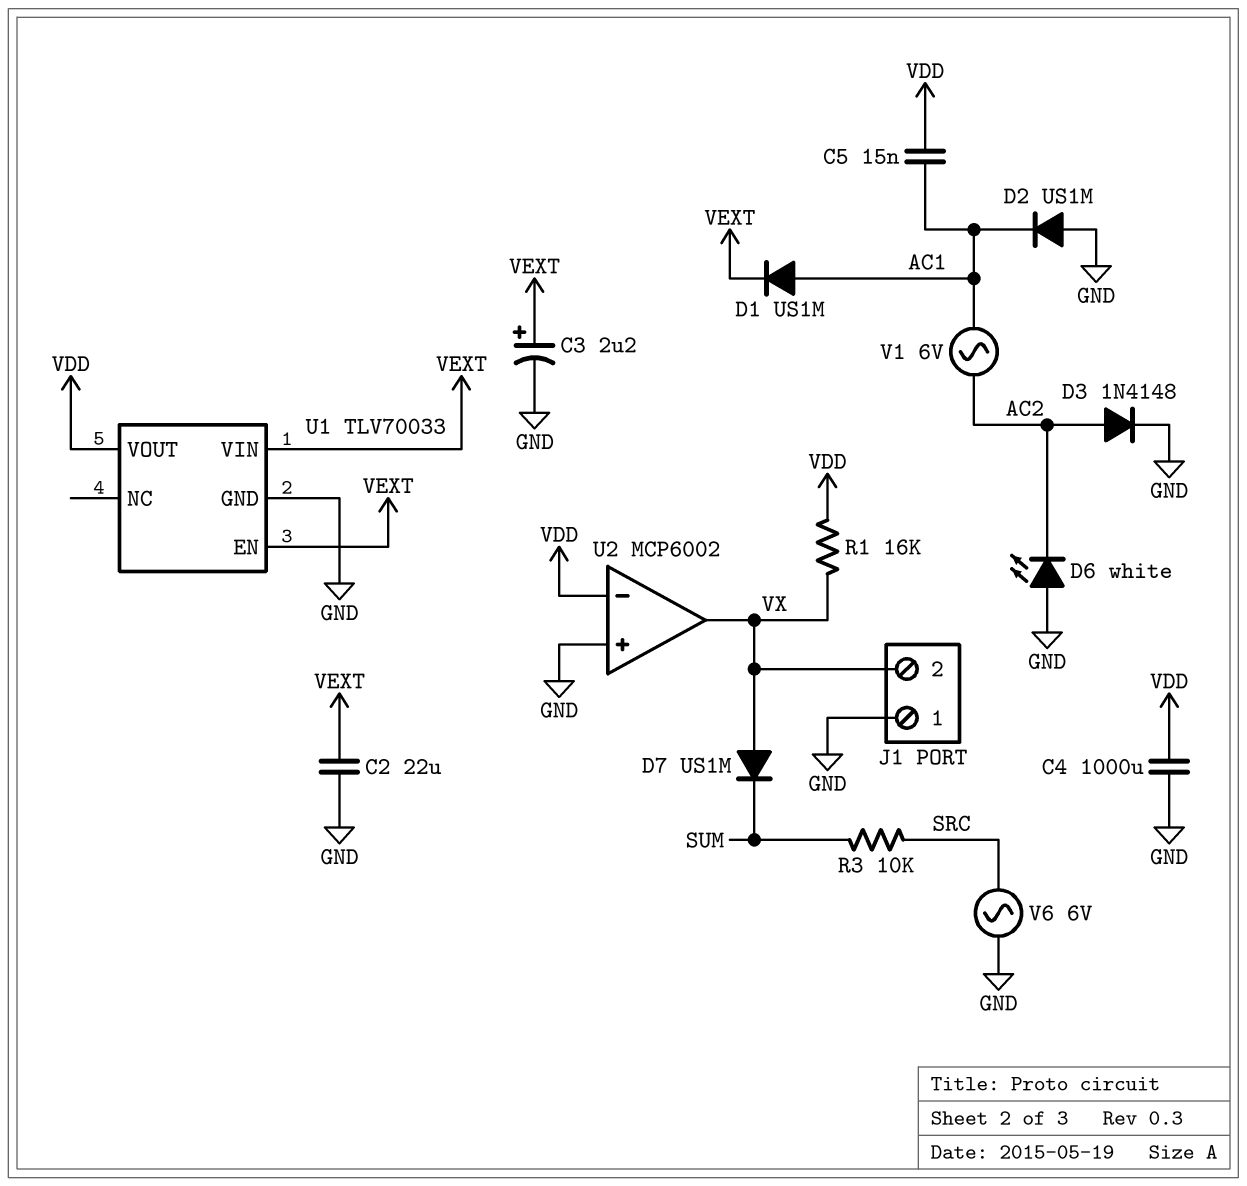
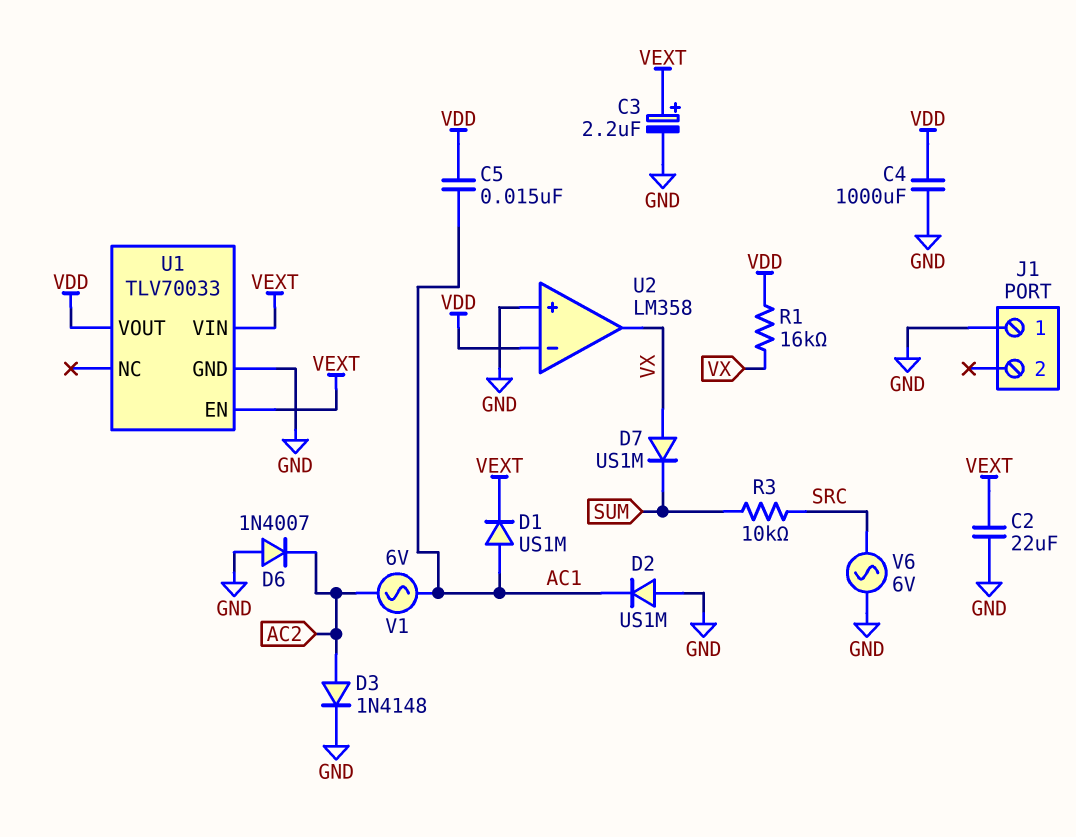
D6: LED white (A GND, K AC2) -> diode 1N4007 (A GND, K AC2)
J1 pin 2: VX -> none
U2: MCP6002 -> LM358

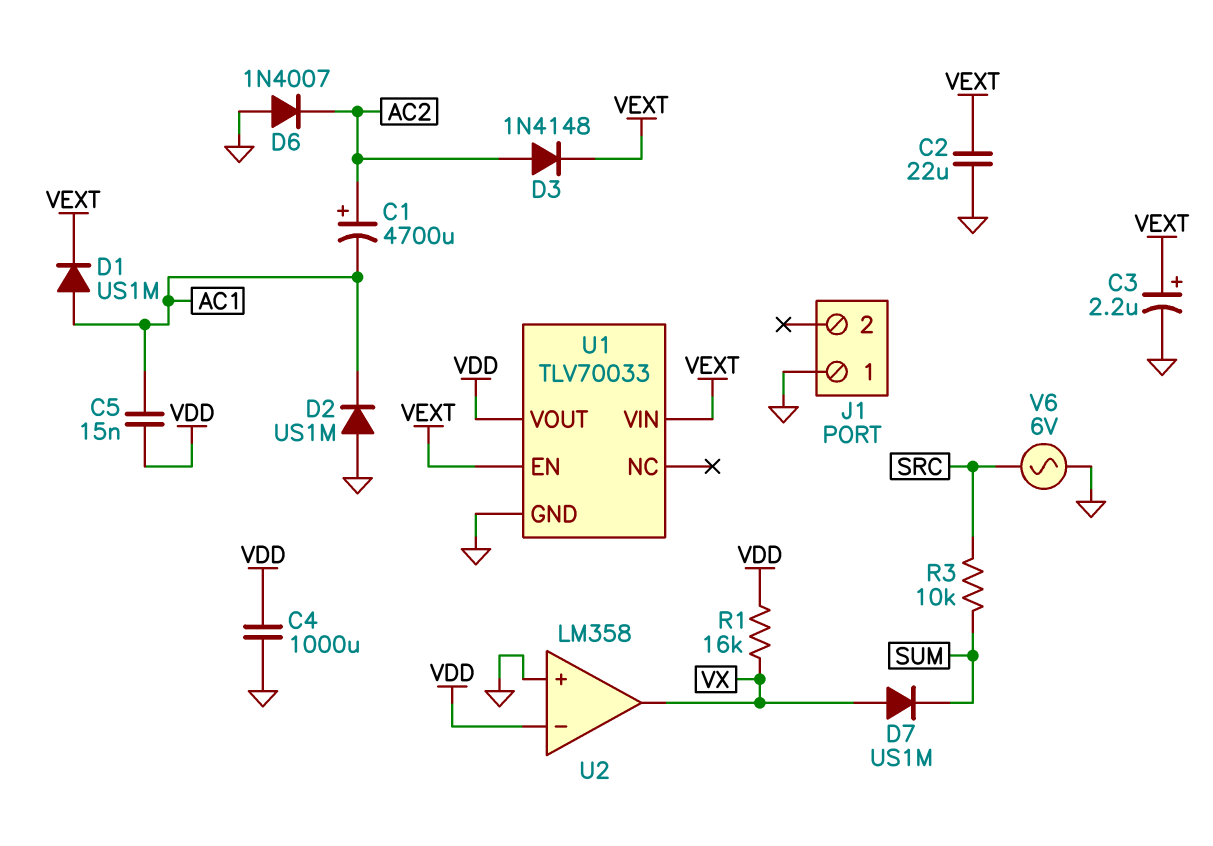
C1: none -> 4700uF (plus AC2, minus AC1)
D3: diode 1N4148 (A AC2, K GND) -> diode 1N4148 (A AC2, K VEXT)
V1: AC 6V (AC1, AC2) -> none

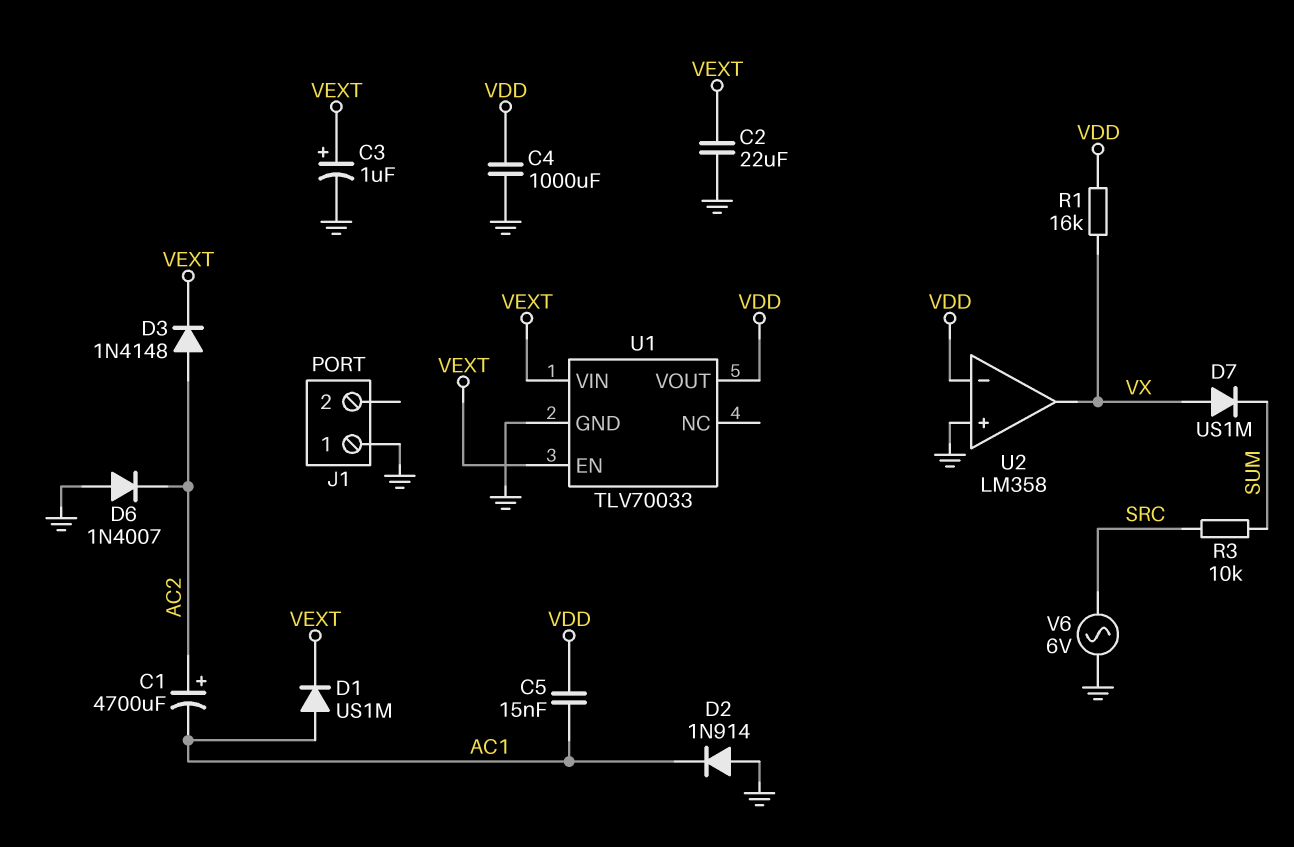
C3: 2.2uF (plus VEXT, minus GND) -> 1uF (plus VEXT, minus GND)
D2: diode US1M (A GND, K AC1) -> diode 1N914 (A GND, K AC1)

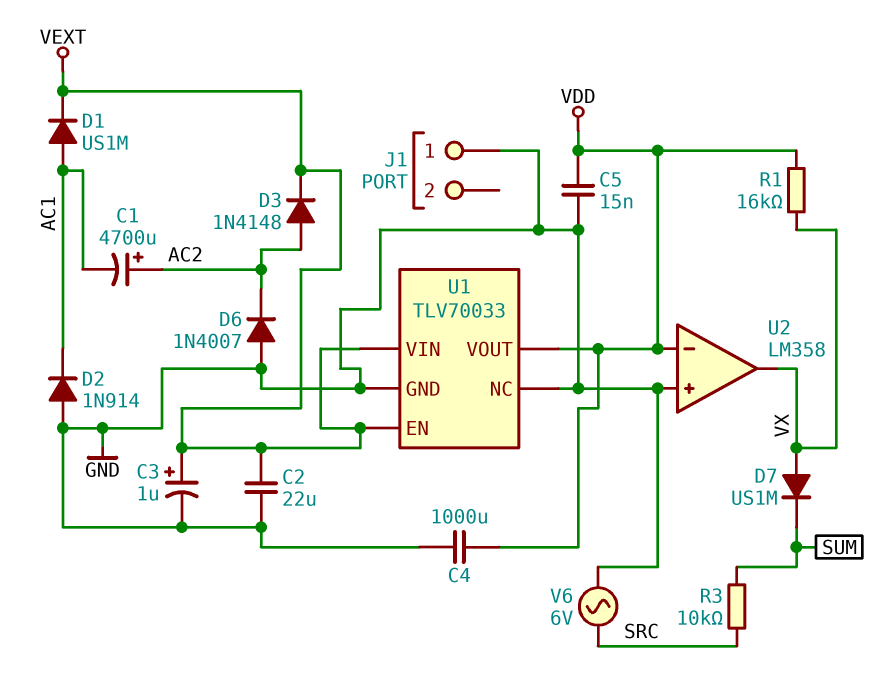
C5: 15nF (AC1, VDD) -> 15nF (GND, VDD)
U1 pin NC: none -> GND

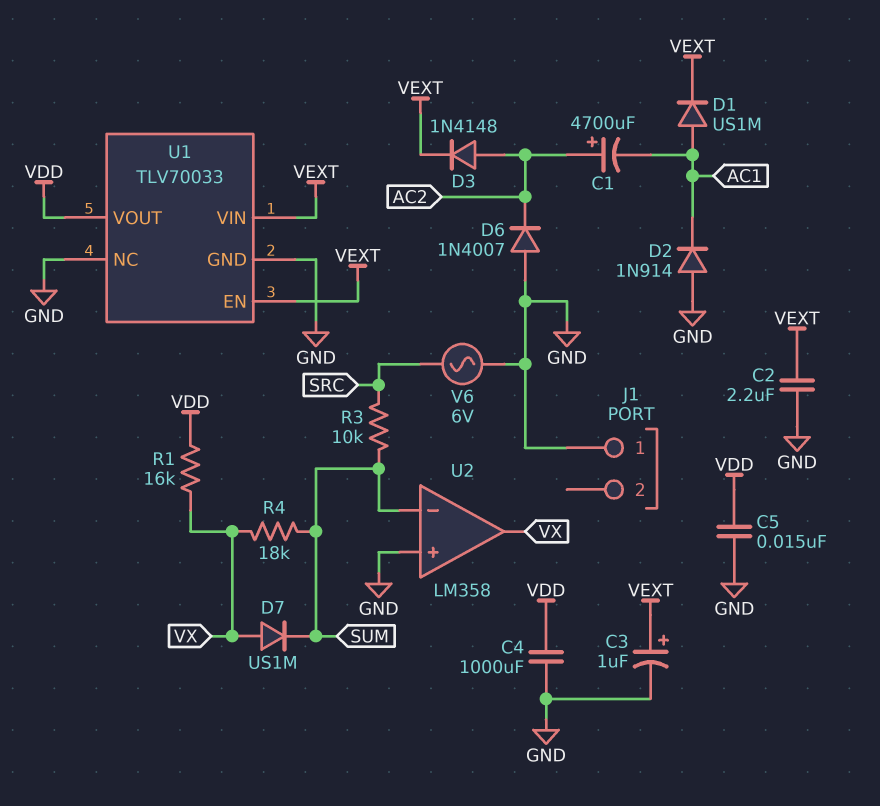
C2: 22uF (GND, VEXT) -> 2.2uF (GND, VEXT)
R4: none -> 18k (SUM, VX)
U2 pin in-: VDD -> SUM

